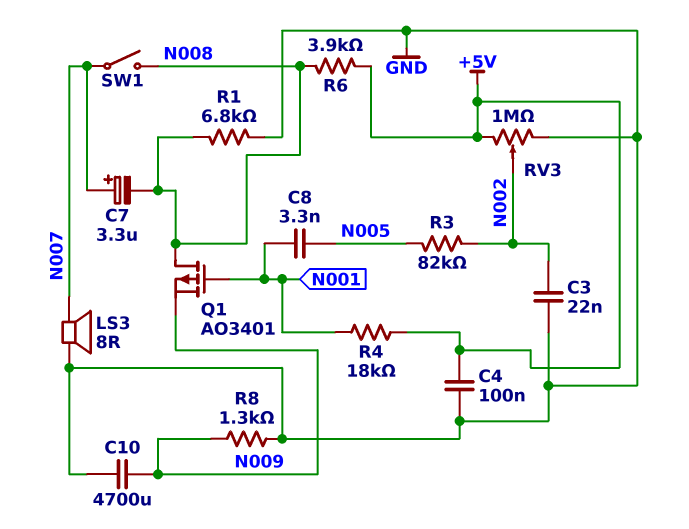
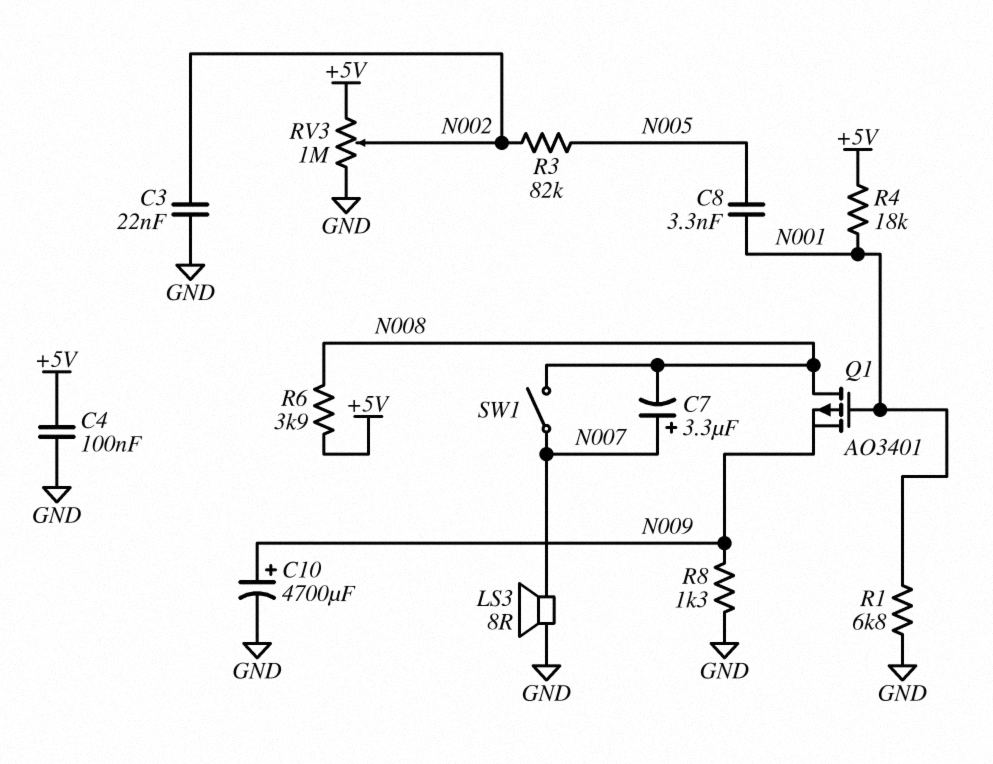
C10: 4700uF (GND, N009) -> 4700uF (plus N009, minus GND)
R1: 6.8k (GND, N008) -> 6.8k (GND, N001)

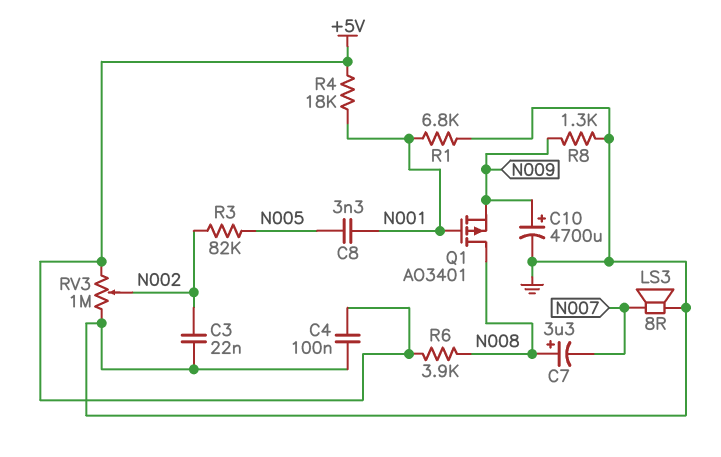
C7: 3.3uF (plus N007, minus N008) -> 3.3uF (plus N008, minus N007)
SW1: switch (N007, N008) -> none

